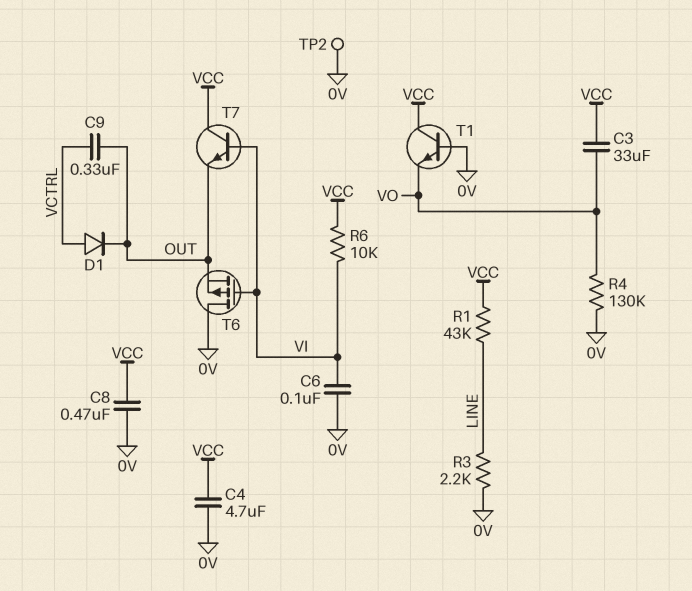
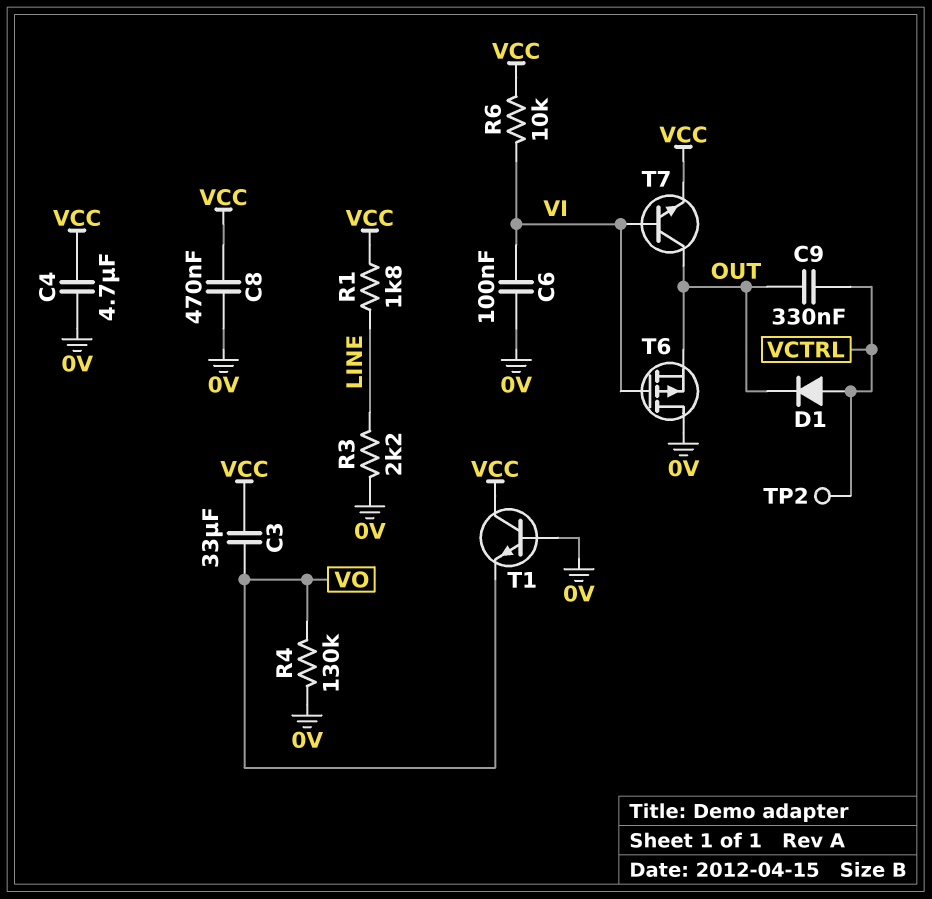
R1: 43k (LINE, VCC) -> 1.8k (LINE, VCC)
T7: NPN (B VI, C VCC, E OUT) -> NPN (B VI, C OUT, E VCC)
TP2: test point (0V) -> test point (VCTRL)

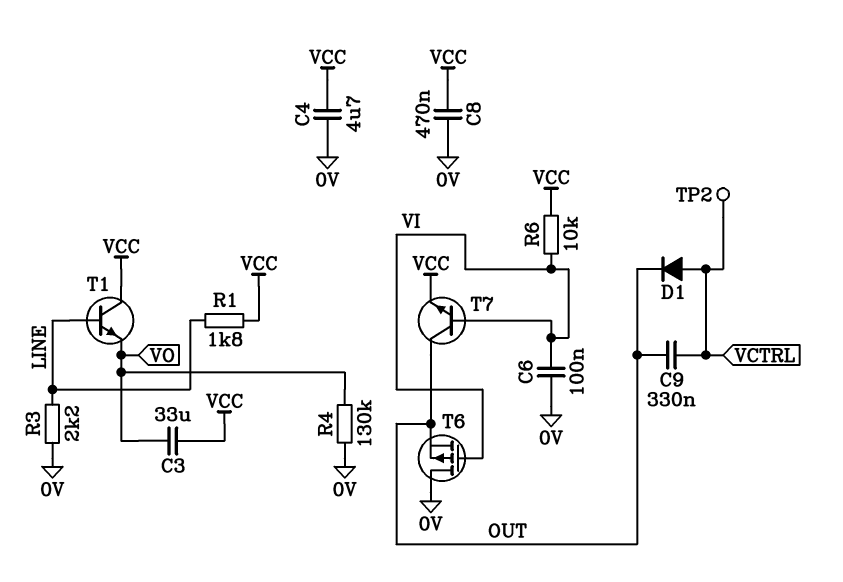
T1: NPN (B 0V, C VCC, E VO) -> NPN (B LINE, C VCC, E VO)

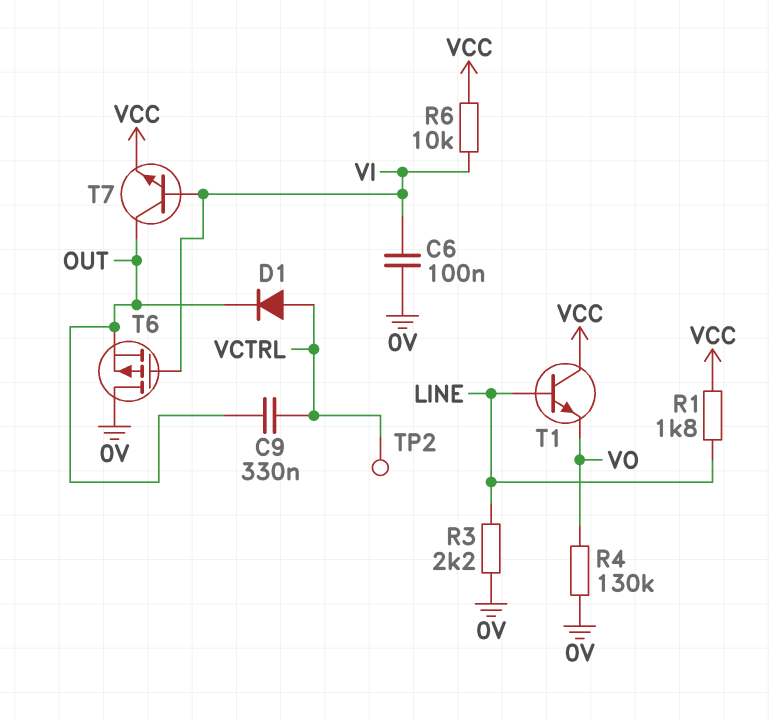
C3: 33uF (VCC, VO) -> none
C4: 4.7uF (0V, VCC) -> none
C8: 470nF (0V, VCC) -> none

